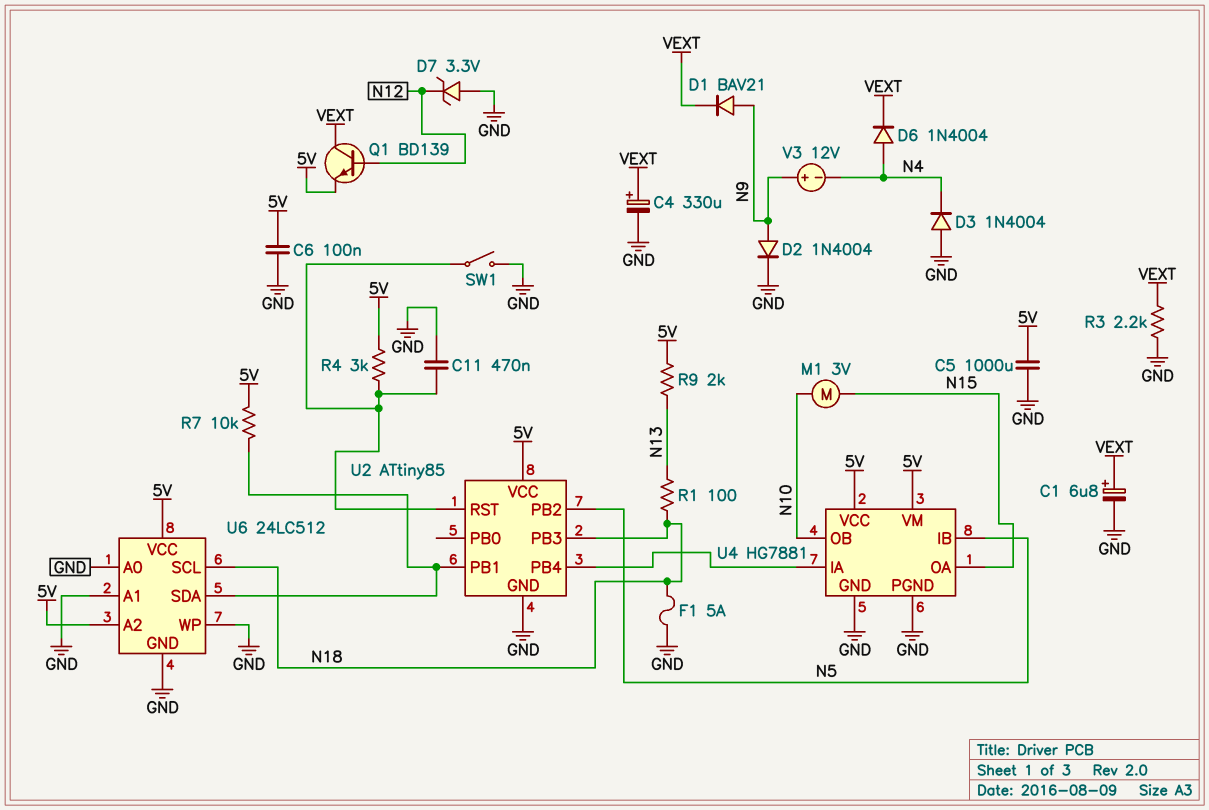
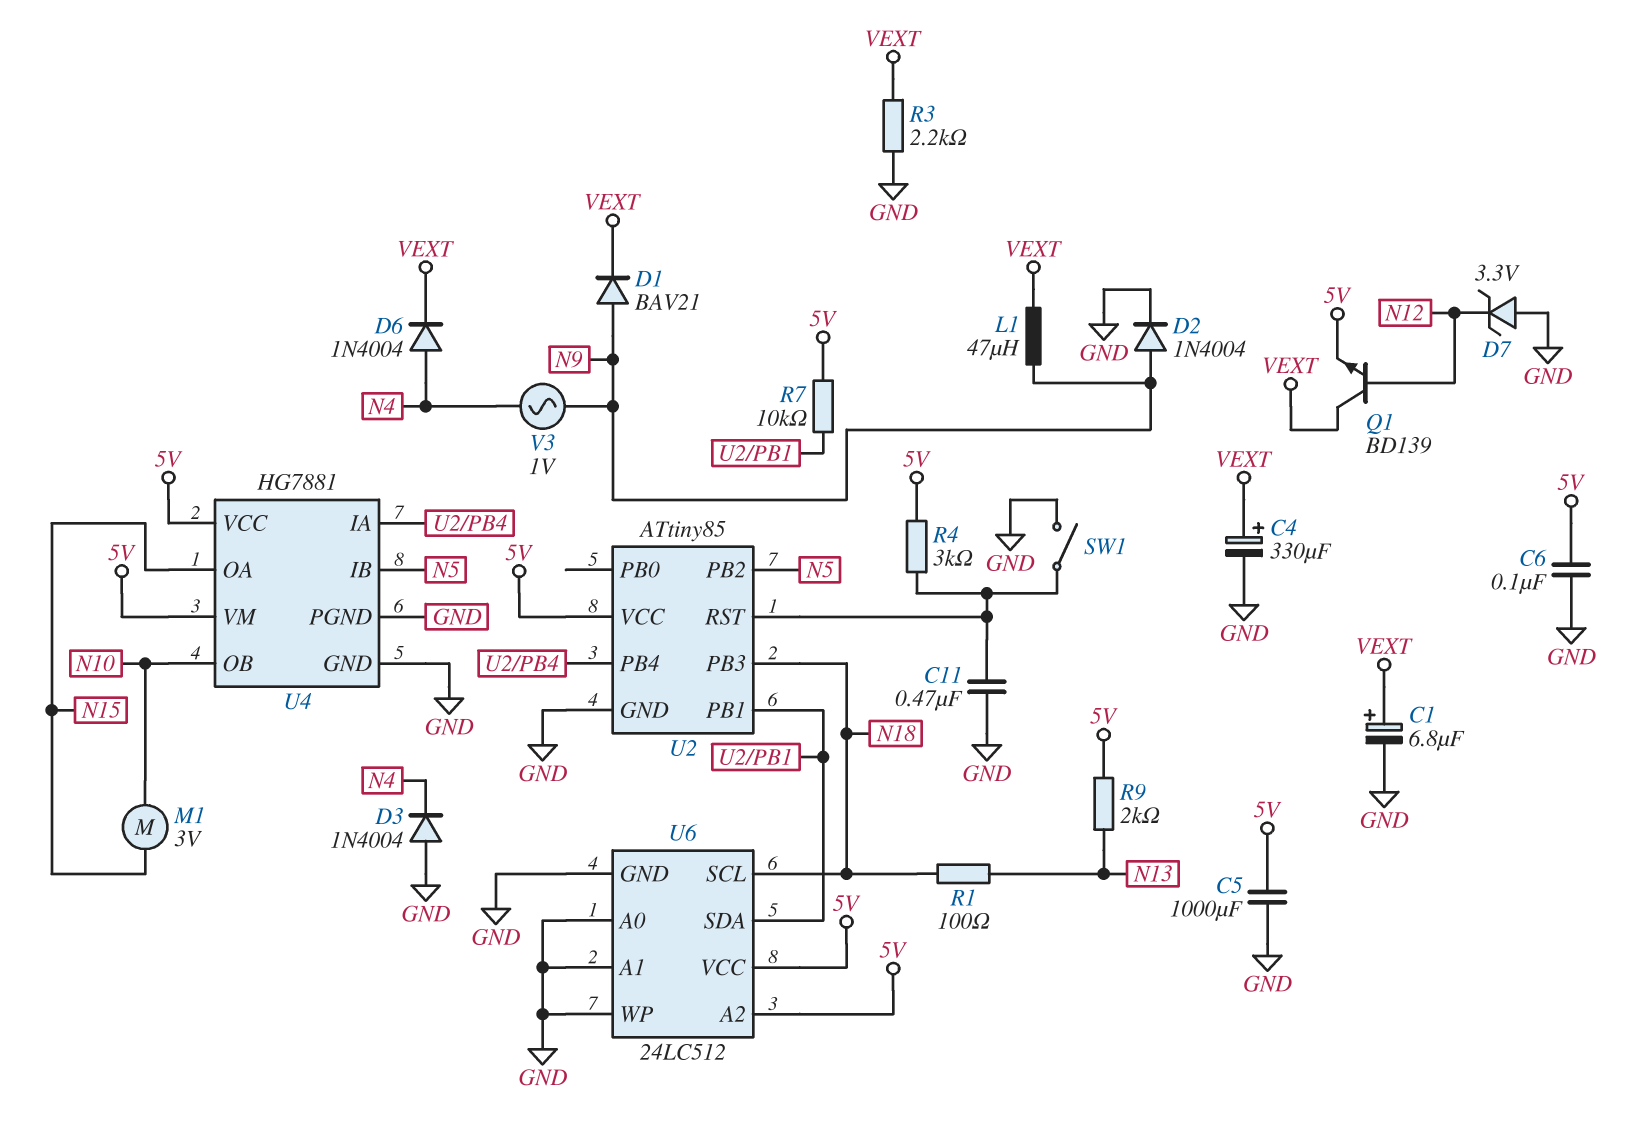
F1: 5A (GND, N18) -> none
L1: none -> 47uH (N9, VEXT)
V3: 12V (plus N9, minus N4) -> AC 1V (N4, N9)

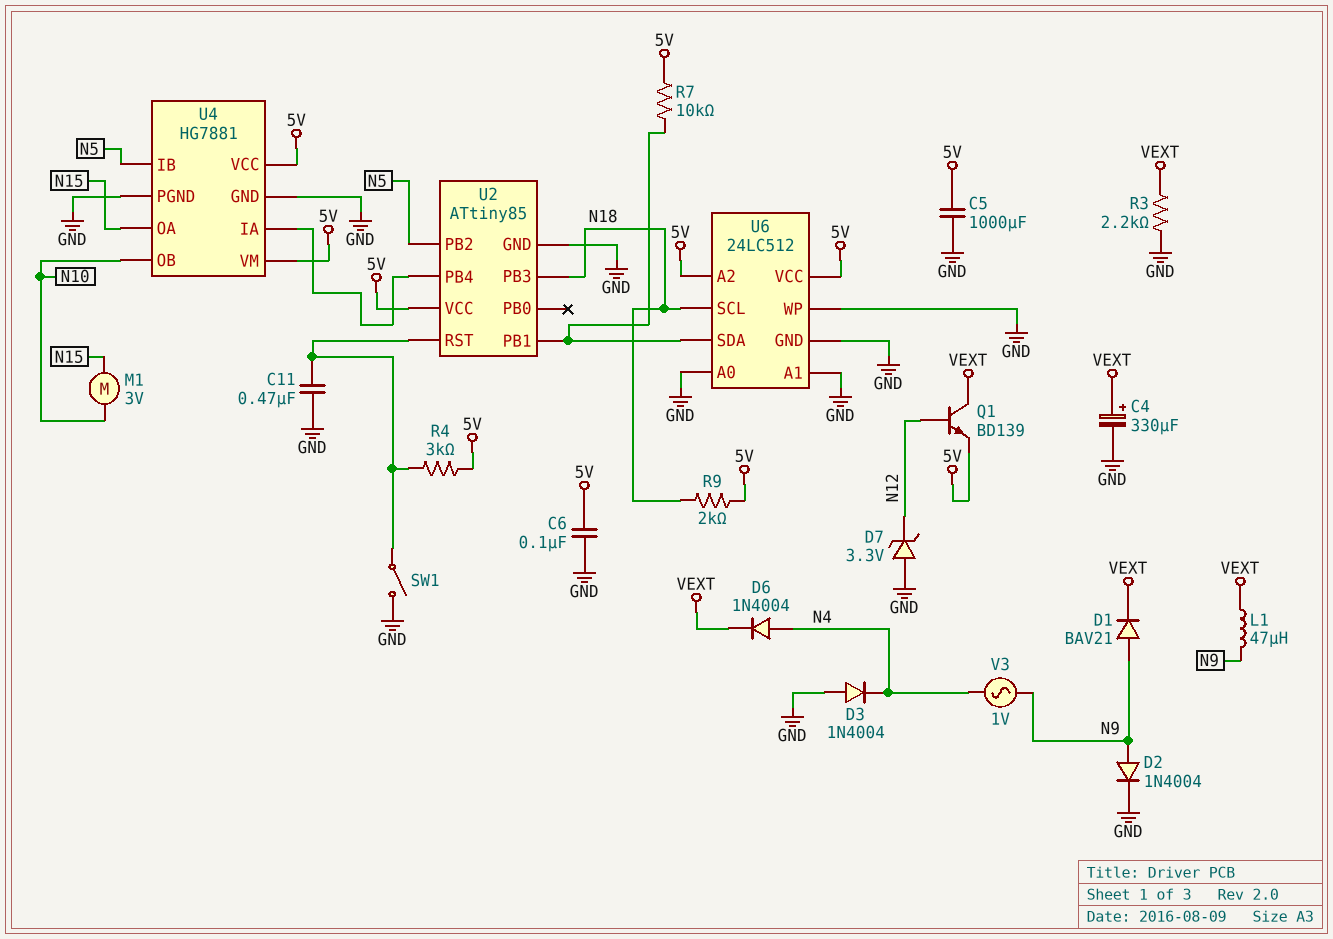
C1: 6.8uF (plus VEXT, minus GND) -> none
R1: 100 (N13, N18) -> none
R9: 2k (5V, N13) -> 2k (5V, N18)

